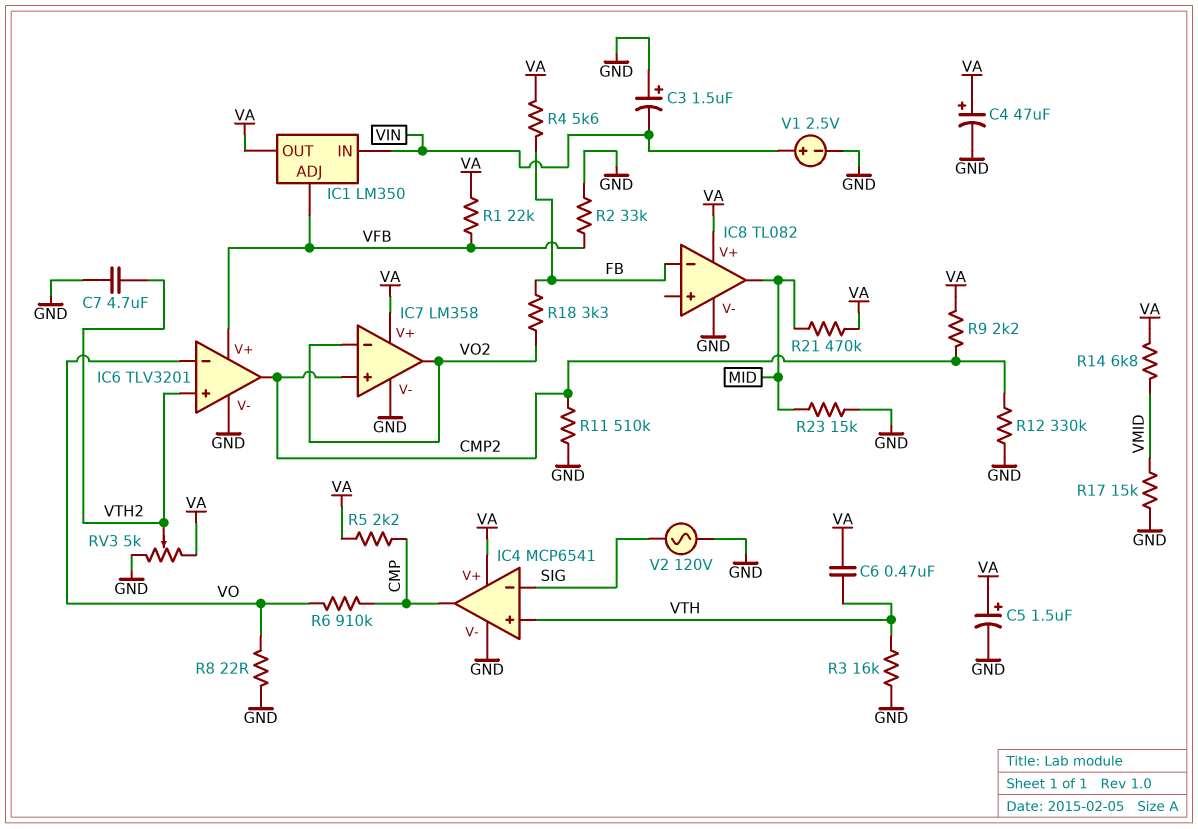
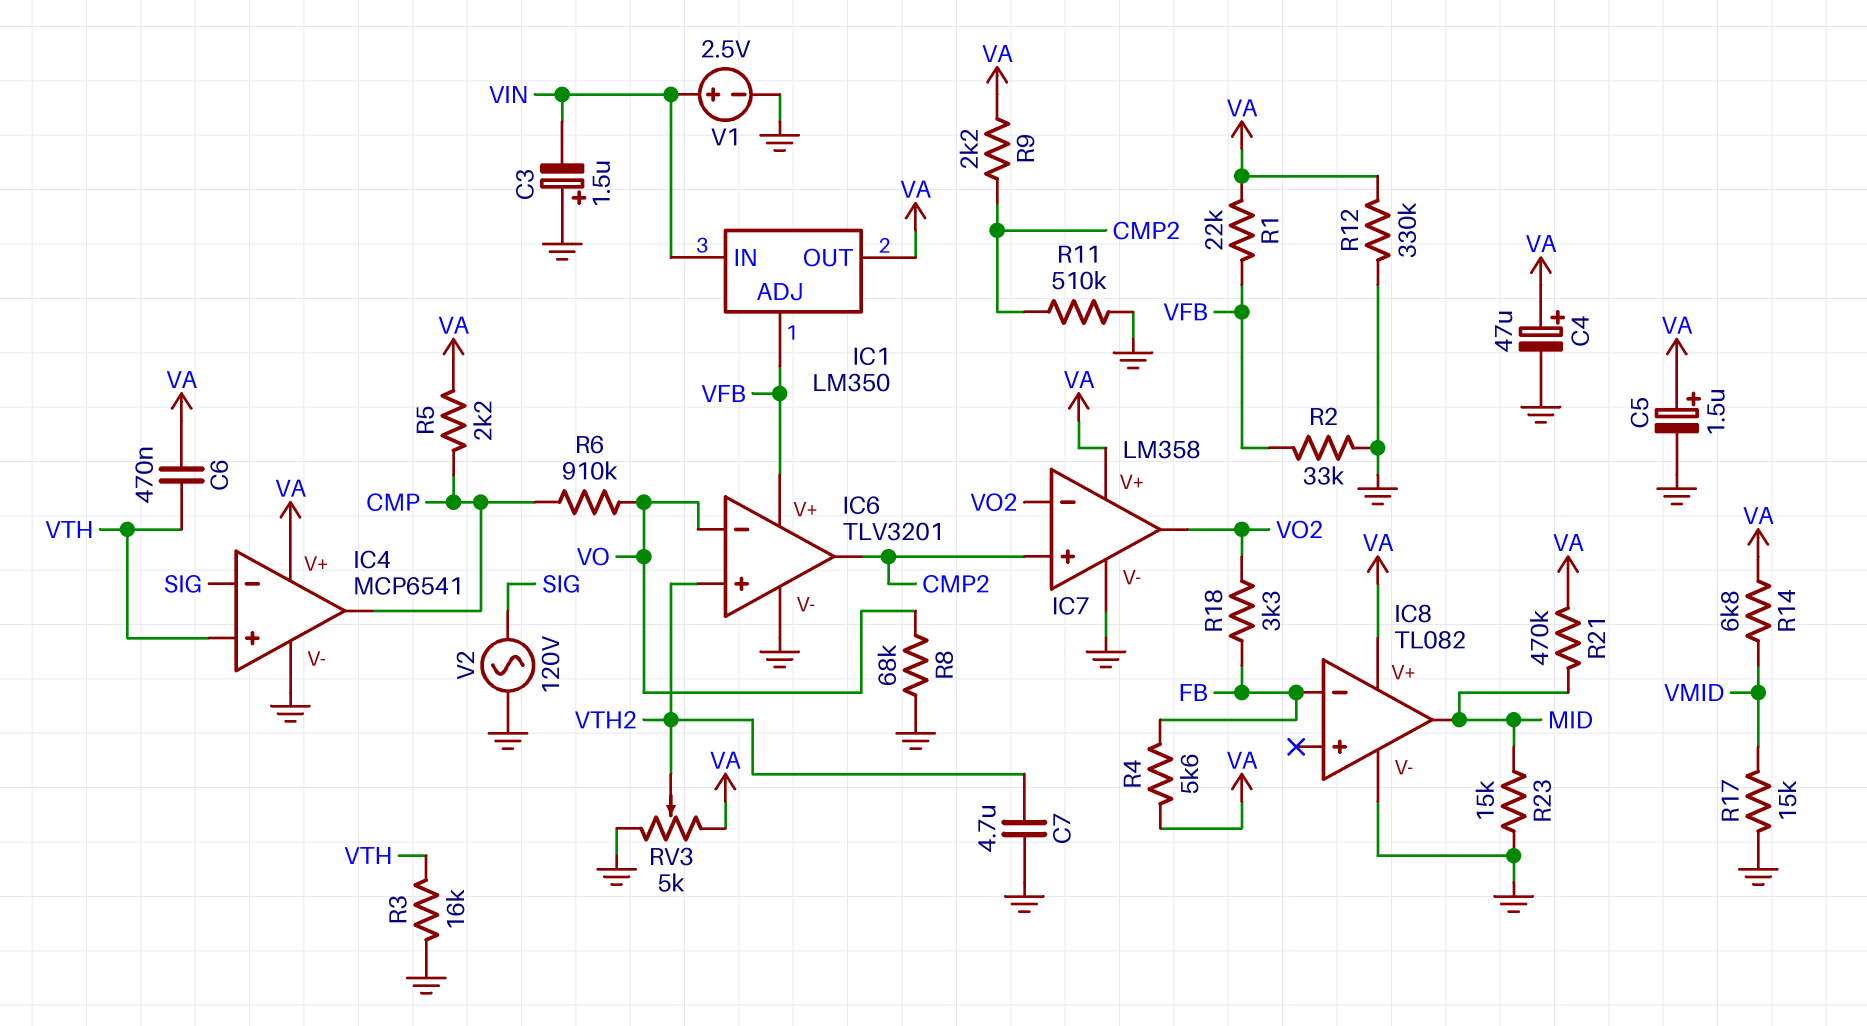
R8: 22 (GND, VO) -> 68k (GND, VO)
R12: 330k (CMP2, GND) -> 330k (GND, VA)

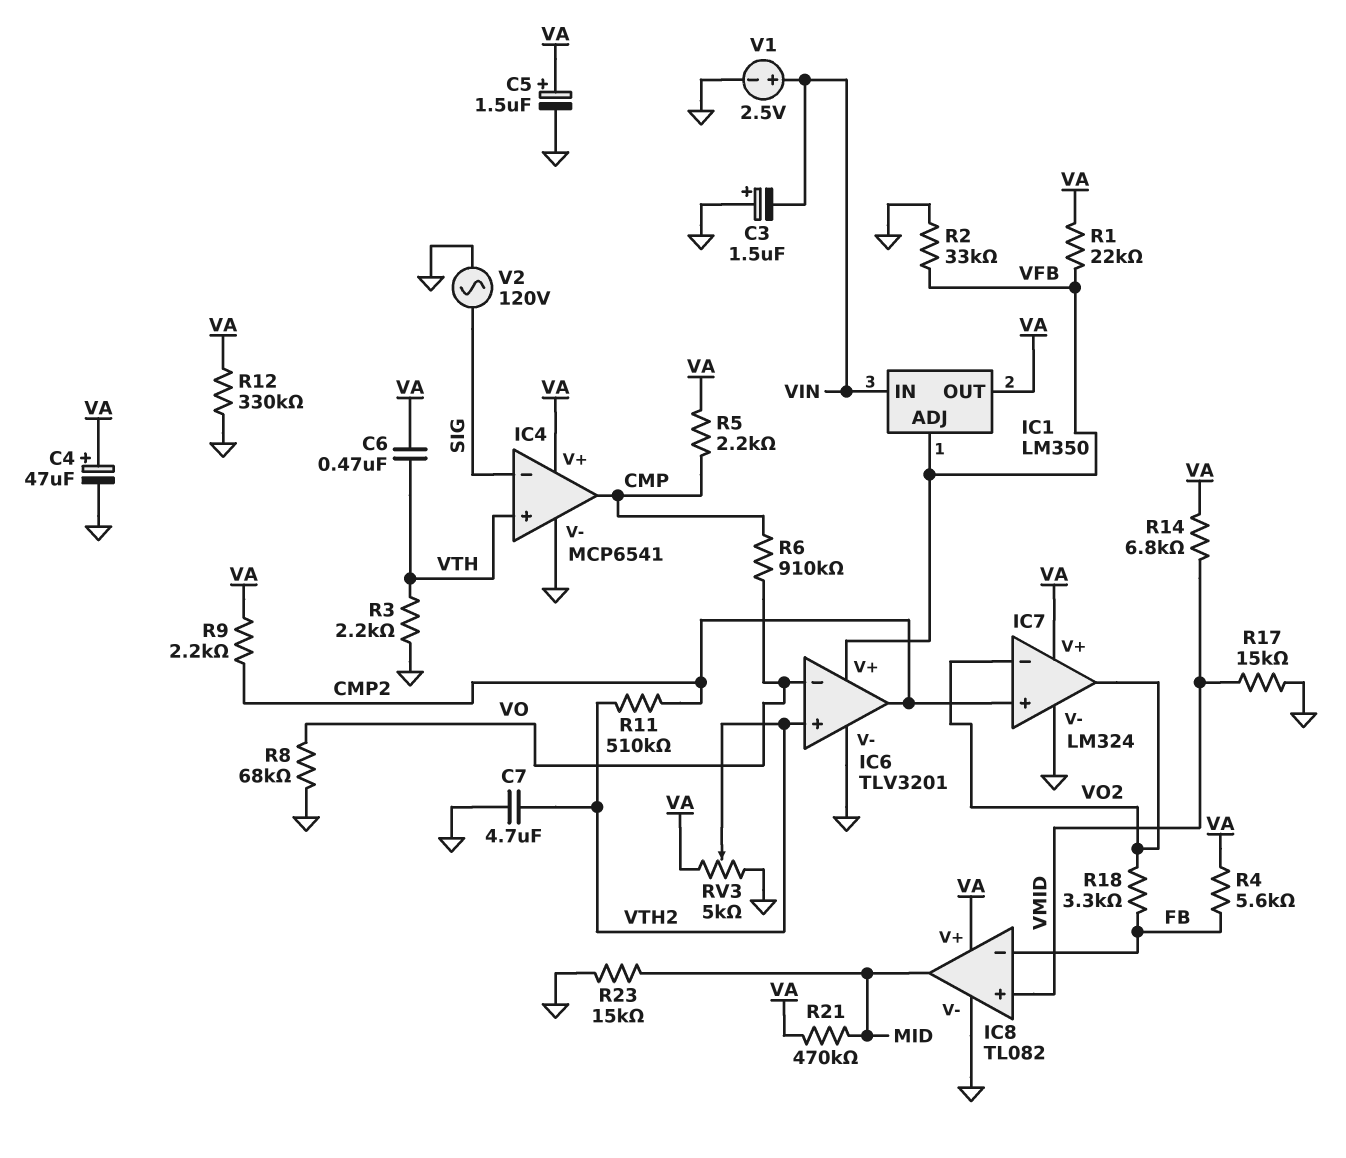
IC7: LM358 -> LM324
IC8 pin in+: none -> VMID
R3: 16k (GND, VTH) -> 2.2k (GND, VTH)
R11: 510k (CMP2, GND) -> 510k (CMP2, VTH2)

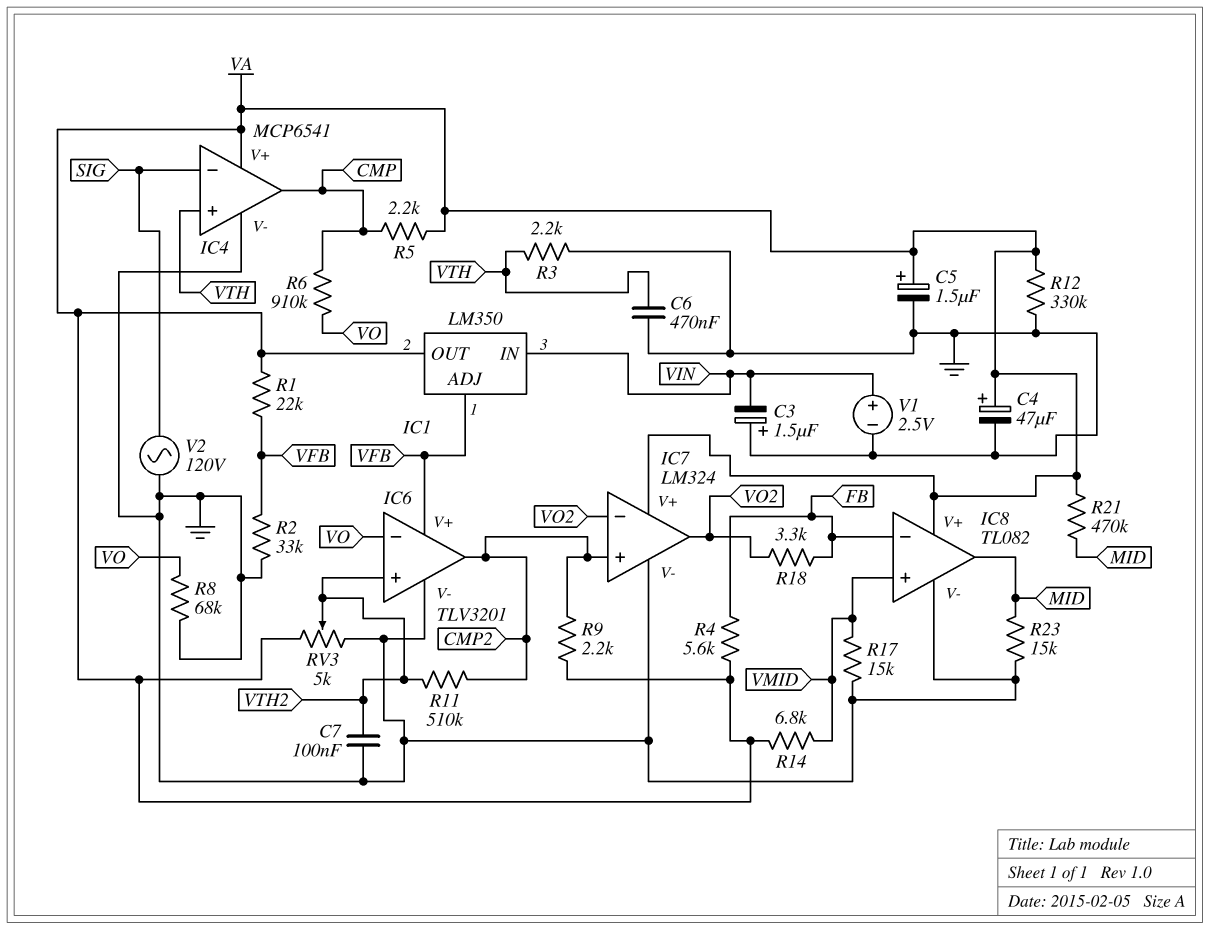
C6: 470nF (VA, VTH) -> 470nF (GND, VTH)
C7: 4.7uF (GND, VTH2) -> 100nF (GND, VTH2)

